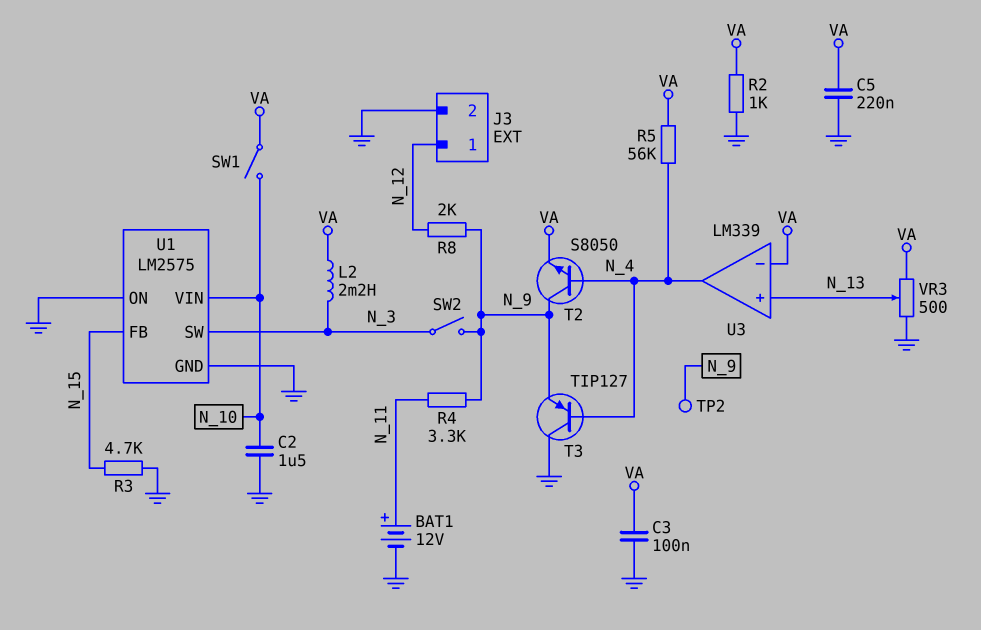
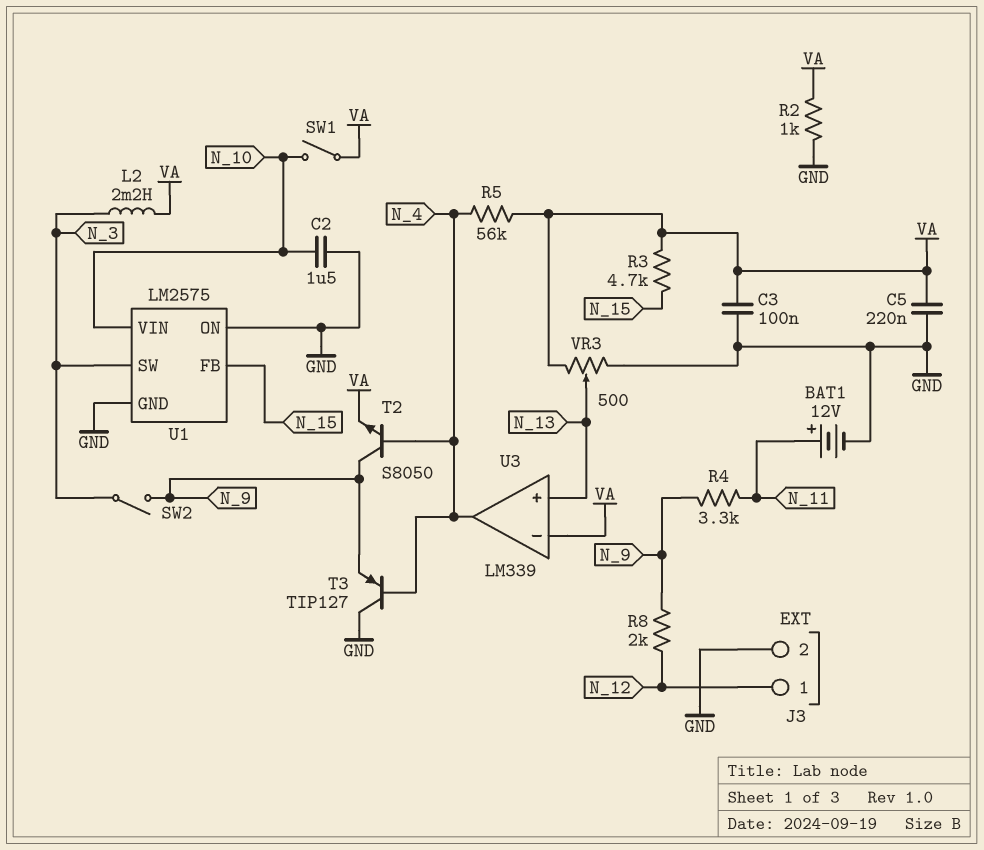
R3: 4.7k (GND, N_15) -> 4.7k (N_15, VA)
TP2: test point (N_9) -> none

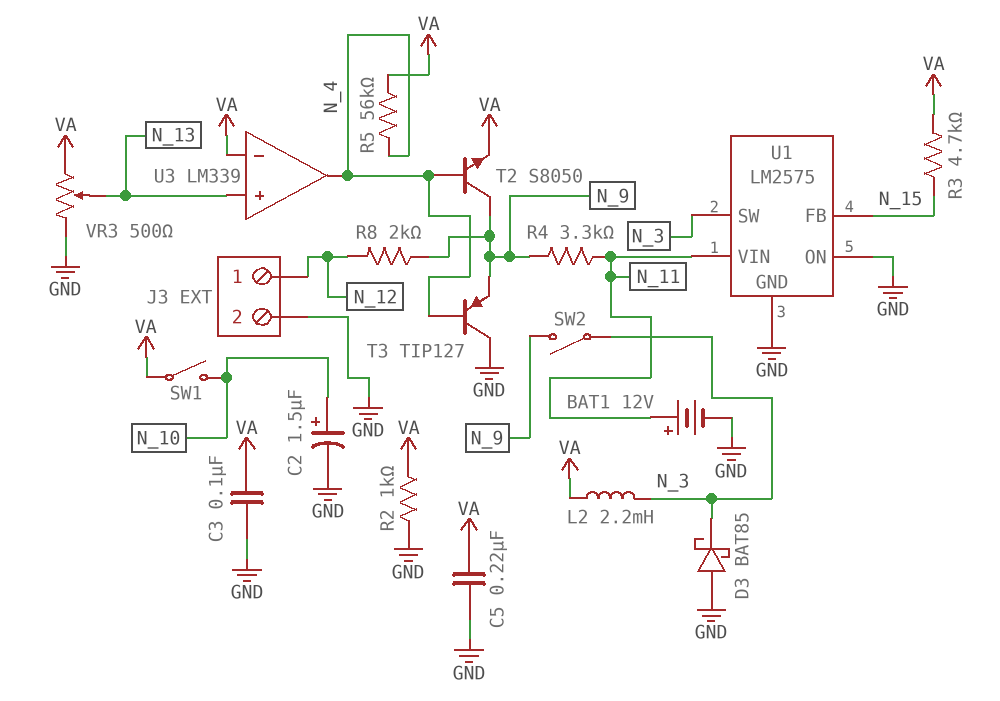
C2: 1.5uF (GND, N_10) -> 1.5uF (plus N_10, minus GND)
D3: none -> schottky BAT85 (A GND, K N_3)
U1 pin VIN: N_10 -> N_11

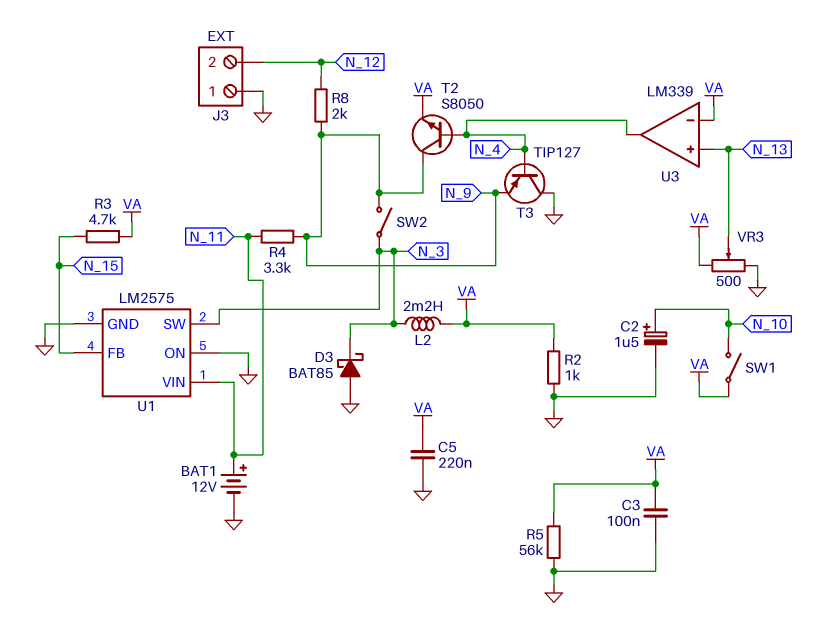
J3 pin 1: N_12 -> GND
J3 pin 2: GND -> N_12
R5: 56k (N_4, VA) -> 56k (GND, VA)

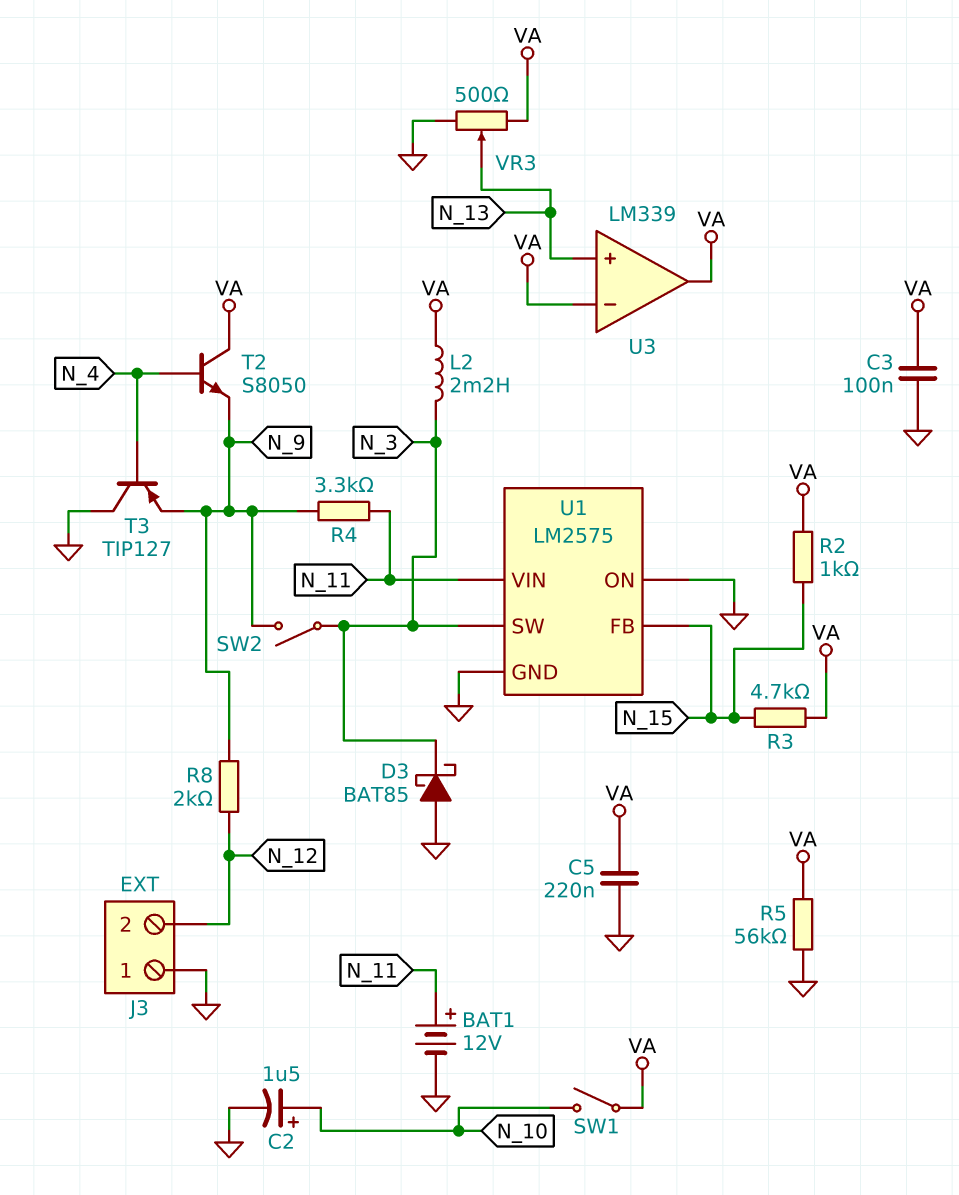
R2: 1k (GND, VA) -> 1k (N_15, VA)
T2: NPN S8050 (B N_4, C N_9, E VA) -> NPN S8050 (B N_4, C VA, E N_9)
U3 pin out: N_4 -> VA

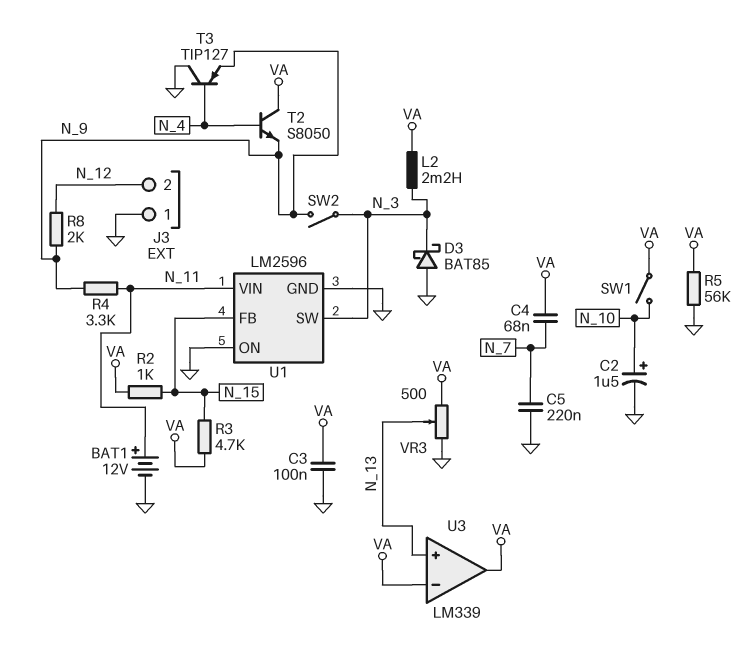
C4: none -> 68nF (N_7, VA)
C5: 220nF (GND, VA) -> 220nF (GND, N_7)
U1: LM2575 -> LM2596

